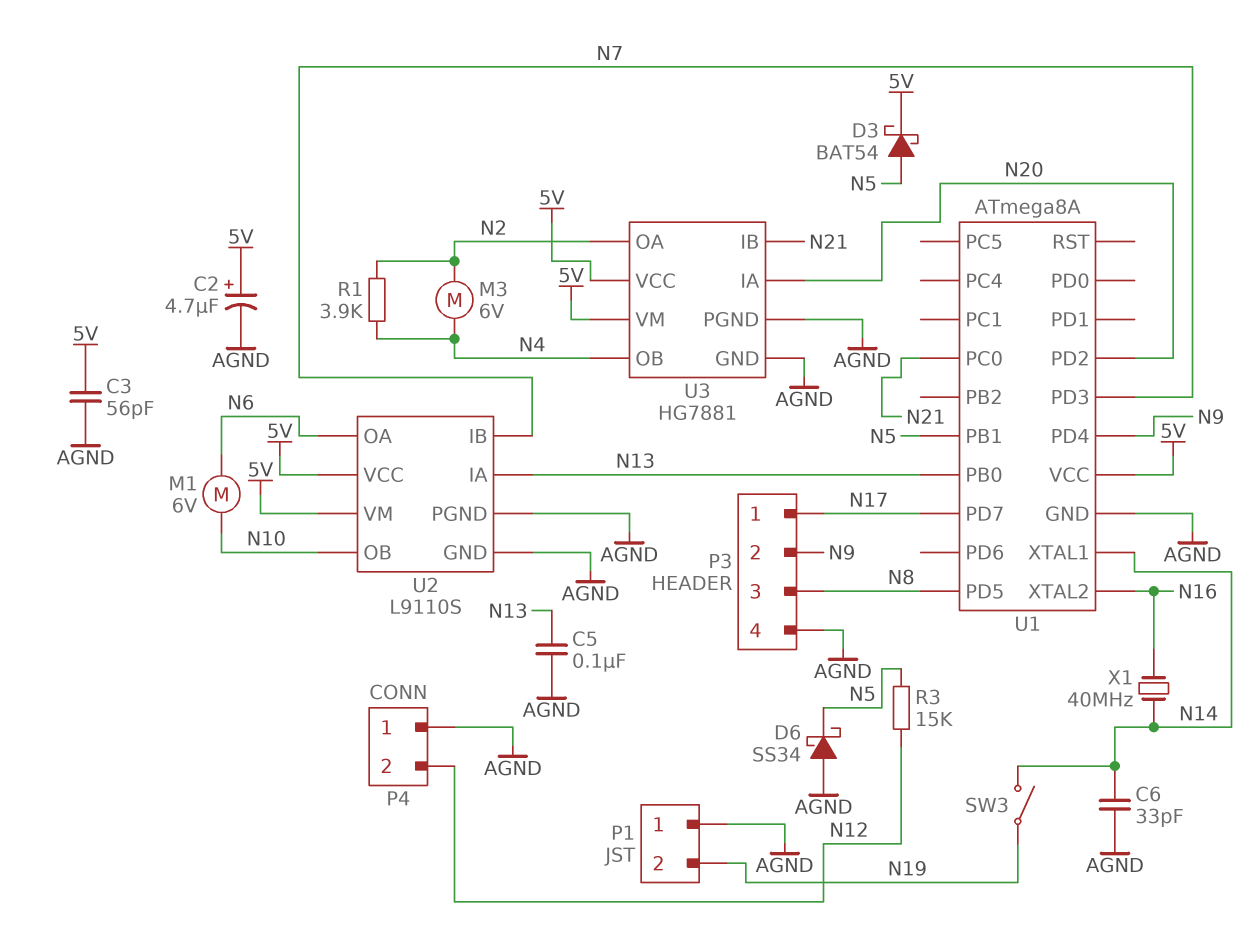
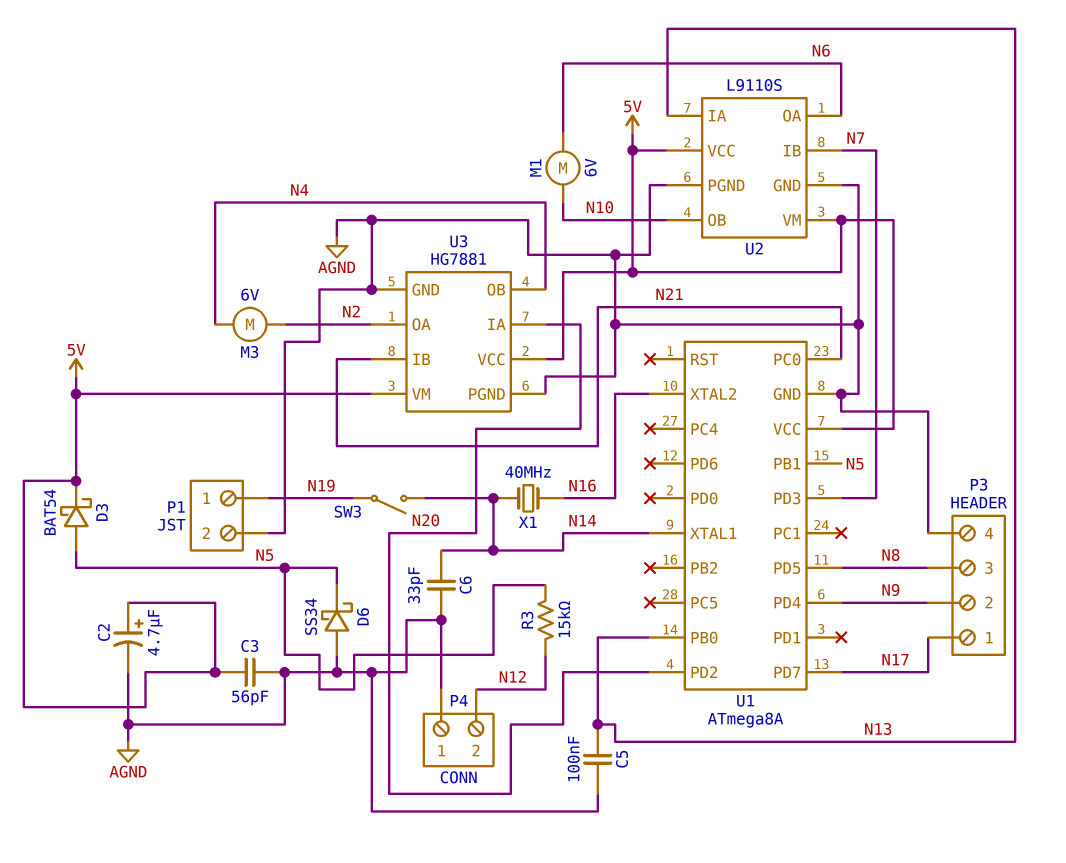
P1 pin 1: AGND -> N19
P1 pin 2: N19 -> AGND
R1: 3.9k (N2, N4) -> none

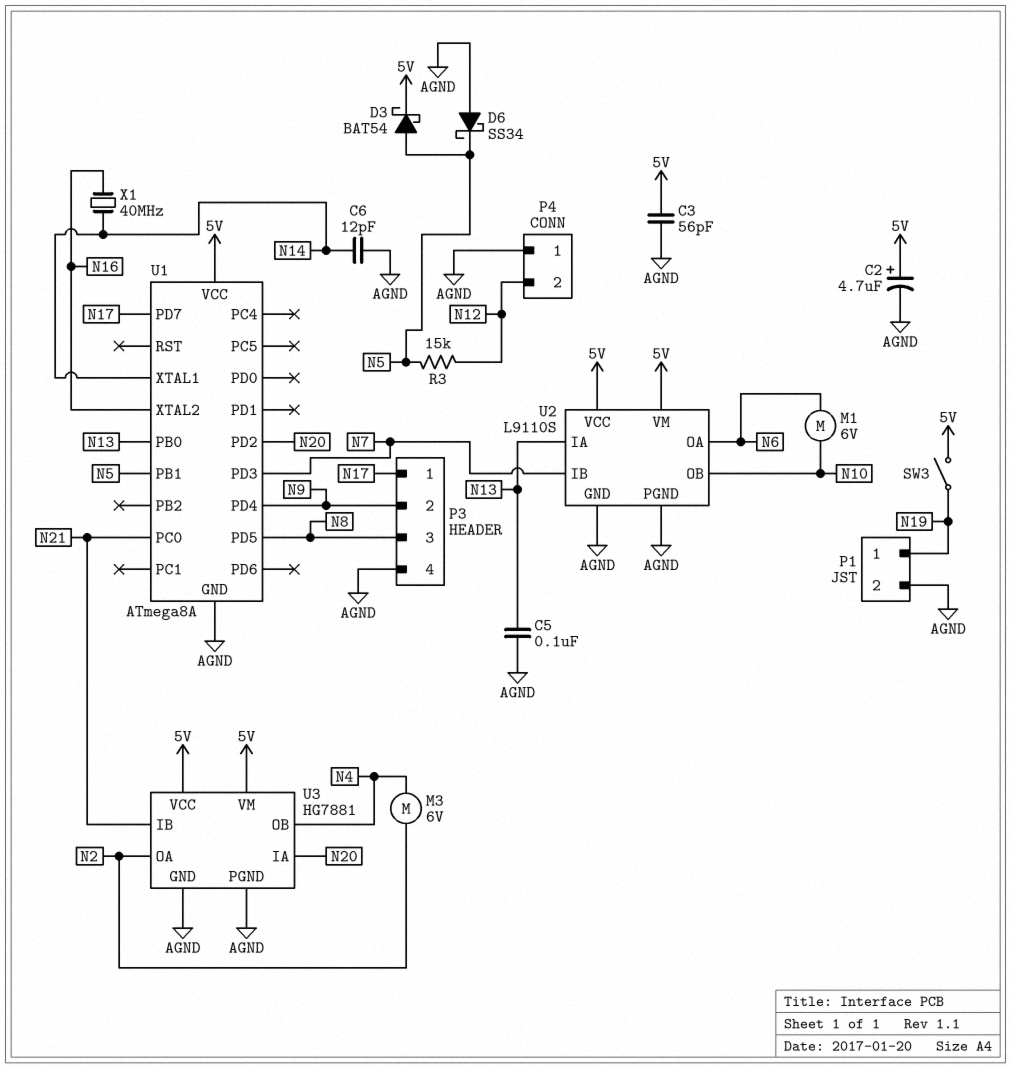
C6: 33pF (AGND, N14) -> 12pF (AGND, N14)
SW3: switch (N14, N19) -> switch (5V, N19)

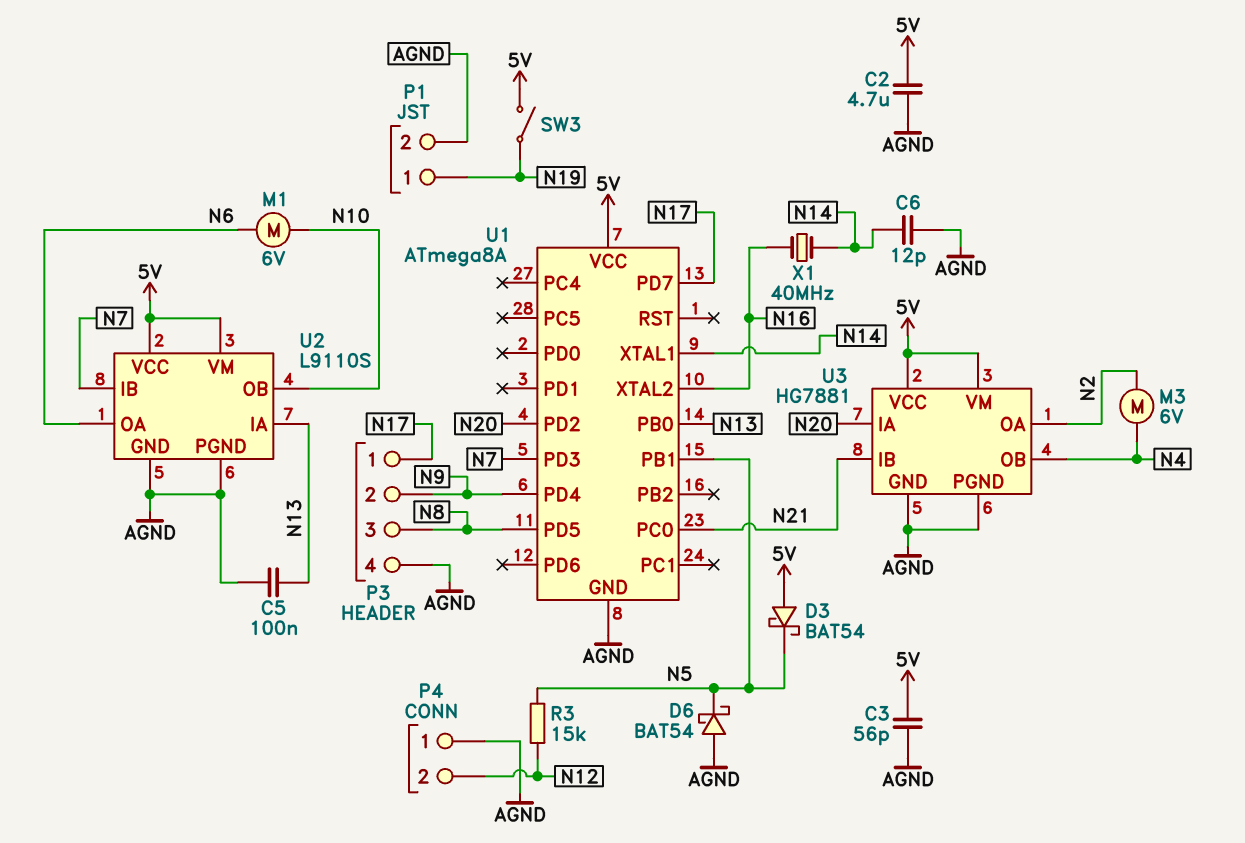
C2: 4.7uF (plus 5V, minus AGND) -> 4.7uF (5V, AGND)
D3: schottky BAT54 (A N5, K 5V) -> schottky BAT54 (A 5V, K N5)
D6: schottky SS34 (A AGND, K N5) -> schottky BAT54 (A AGND, K N5)

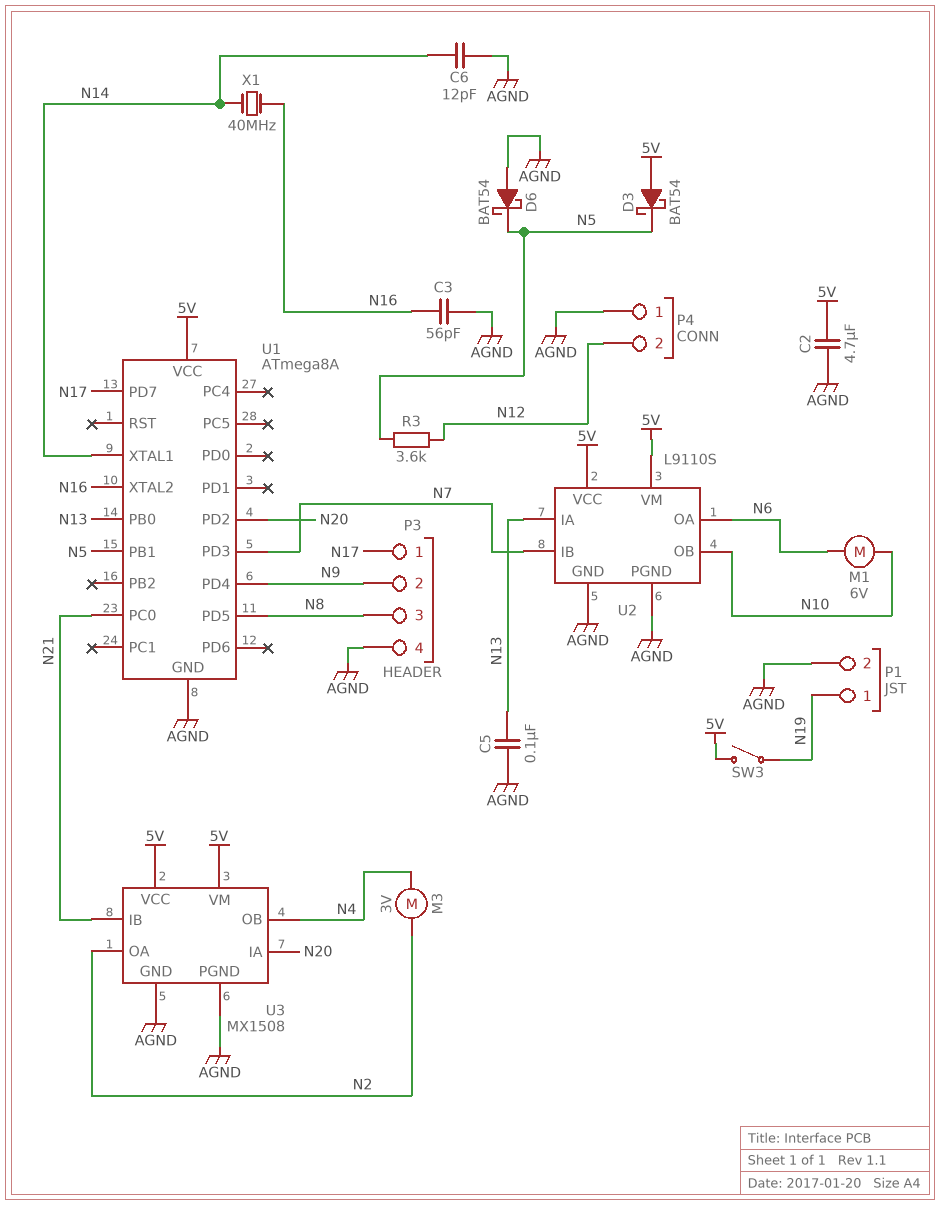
C3: 56pF (5V, AGND) -> 56pF (AGND, N16)
M3: motor 6V (N2, N4) -> motor 3V (N2, N4)
R3: 15k (N5, N12) -> 3.6k (N5, N12)
U3: HG7881 -> MX1508

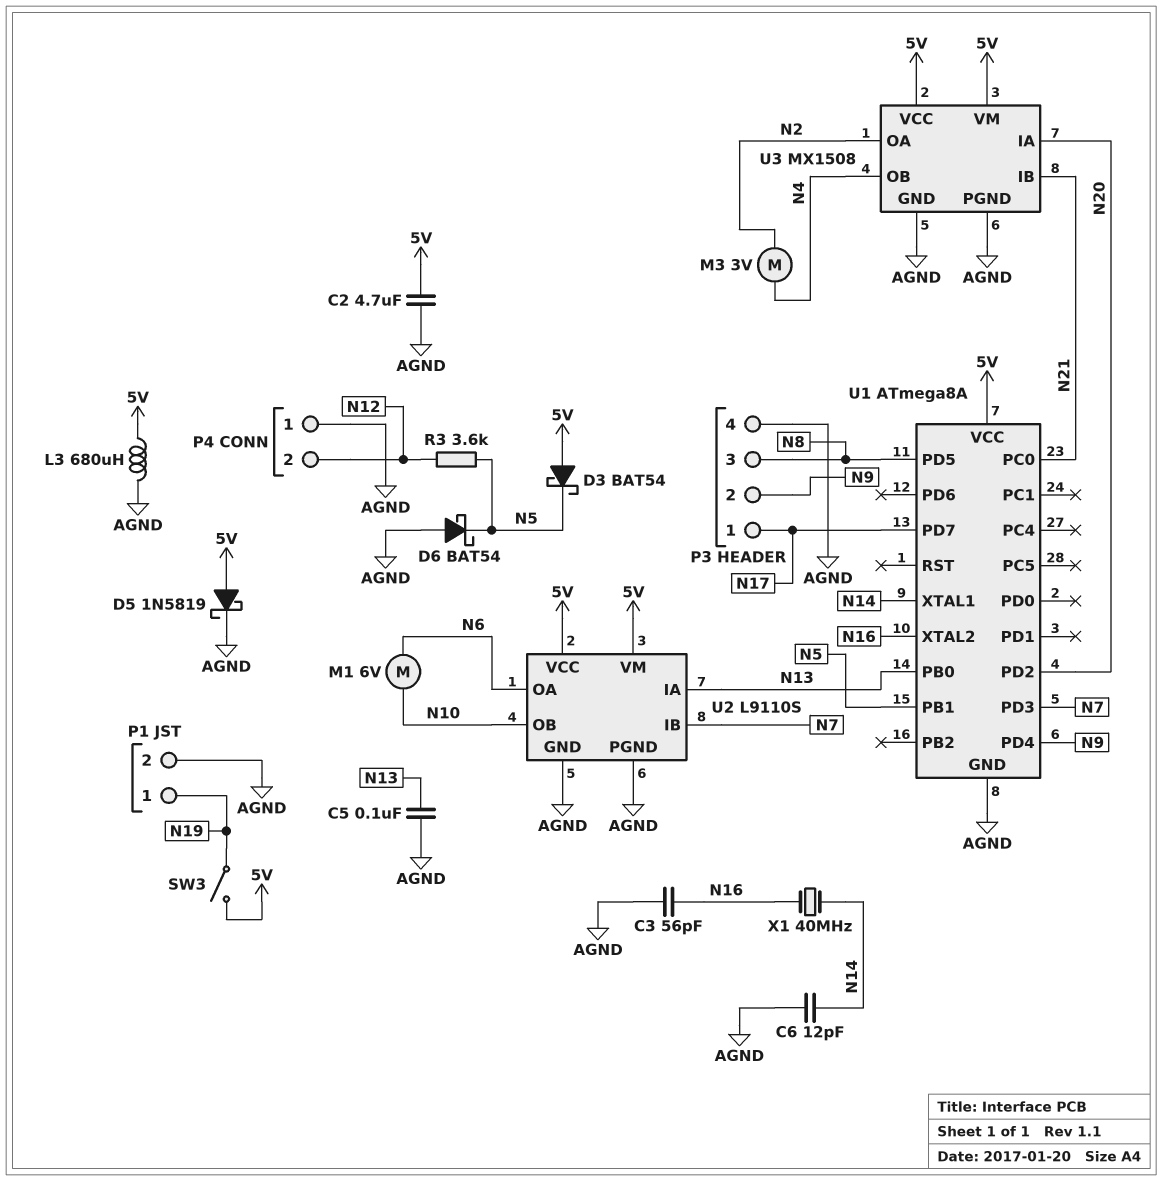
D5: none -> schottky 1N5819 (A 5V, K AGND)
L3: none -> 680uH (5V, AGND)

